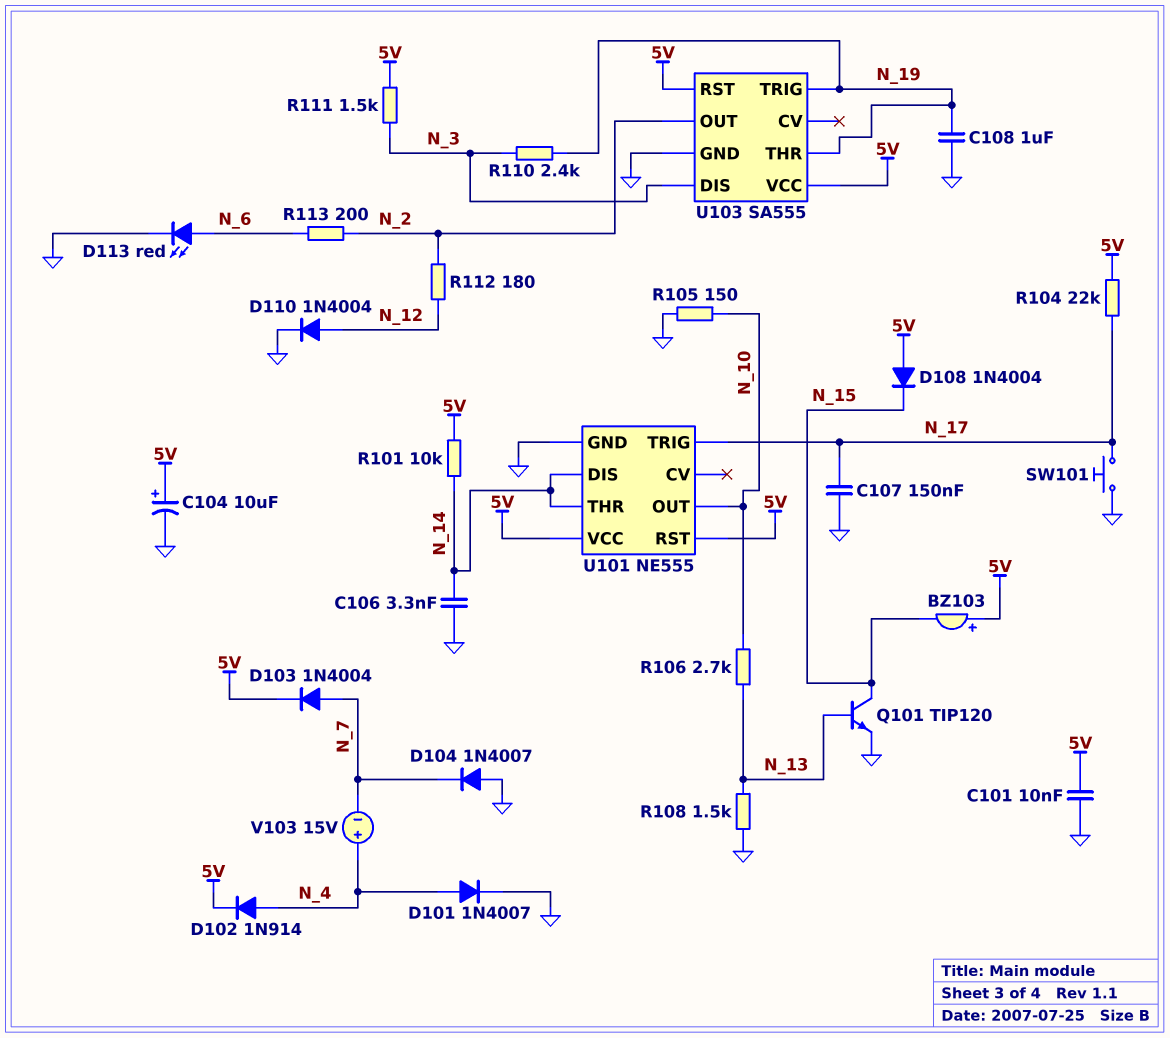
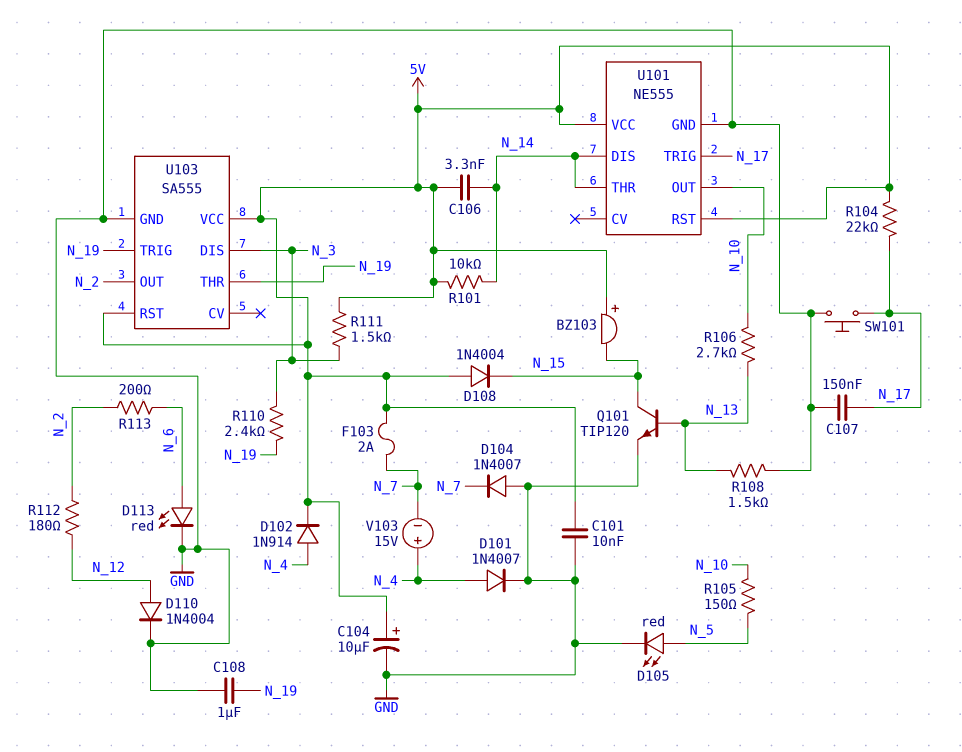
C106: 3.3nF (GND, N_14) -> 3.3nF (5V, N_14)
D103: diode 1N4004 (A N_7, K 5V) -> none
D105: none -> LED red (A N_5, K GND)
F103: none -> 2A (5V, N_7)
R105: 150 (GND, N_10) -> 150 (N_5, N_10)

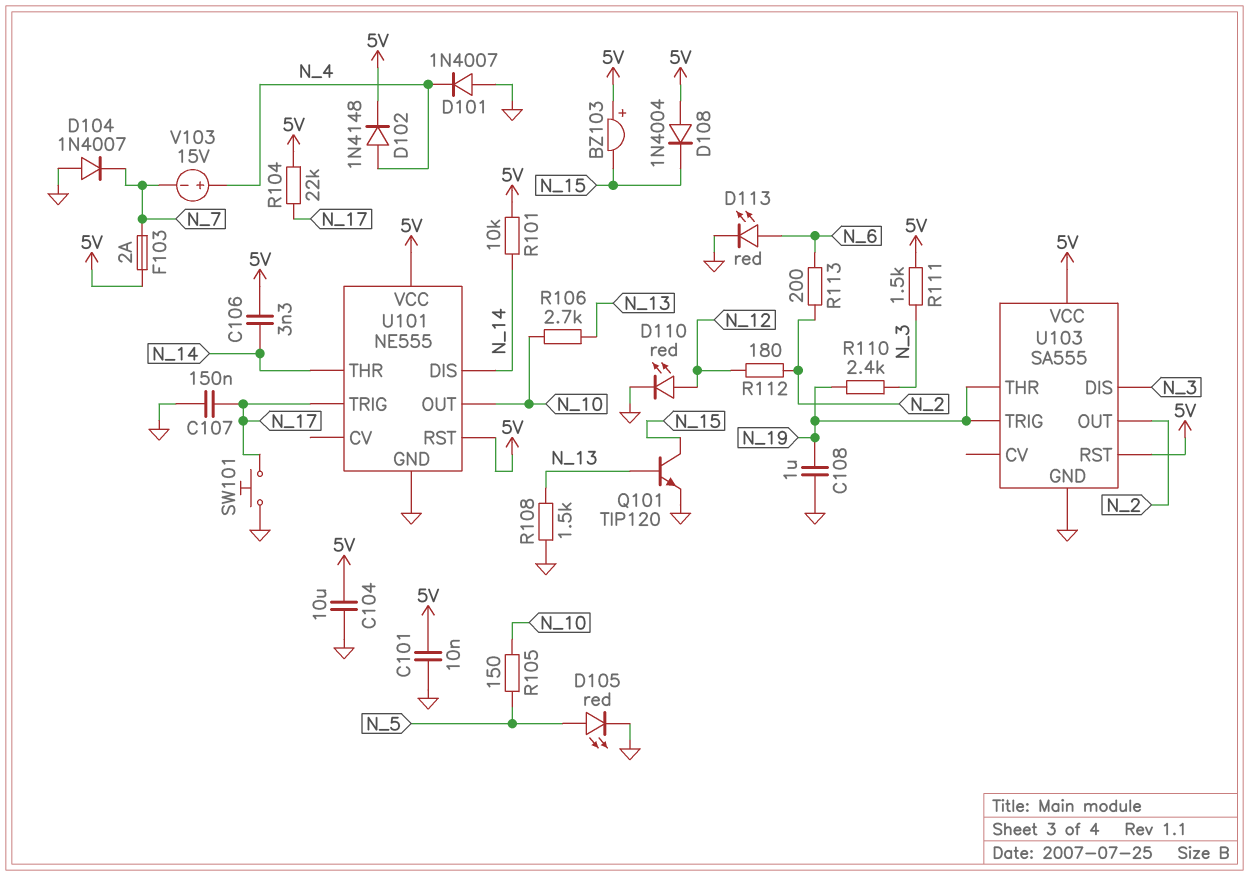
C104: 10uF (plus 5V, minus GND) -> 10uF (5V, GND)
D101: diode 1N4007 (A N_4, K GND) -> diode 1N4007 (A GND, K N_4)
D102: diode 1N914 (A N_4, K 5V) -> diode 1N4148 (A N_4, K 5V)
D110: diode 1N4004 (A N_12, K GND) -> LED red (A N_12, K GND)

